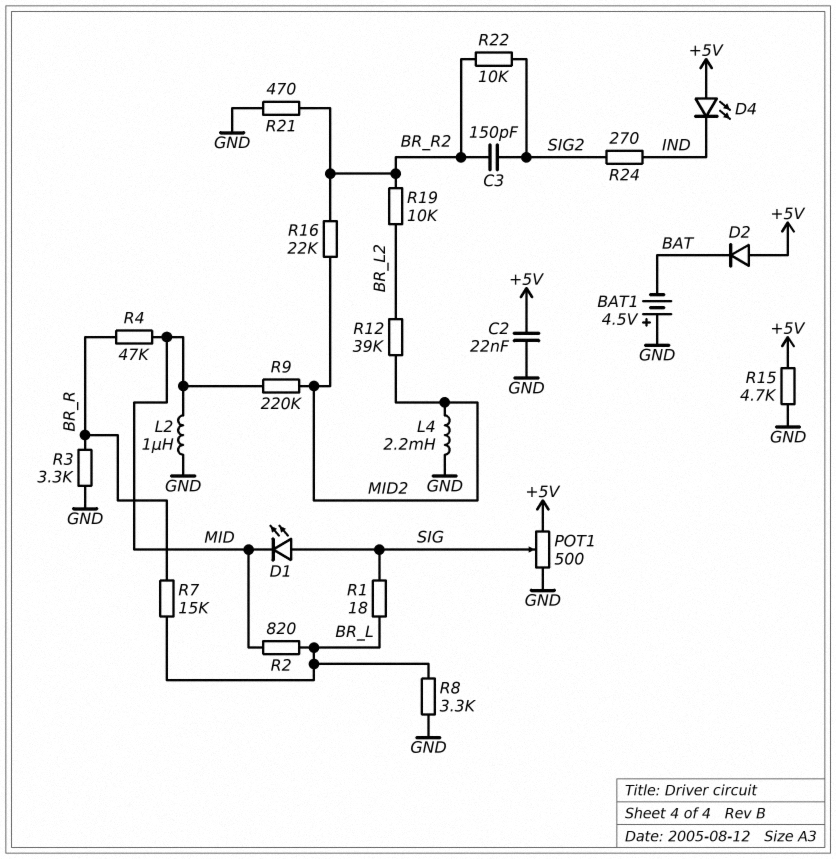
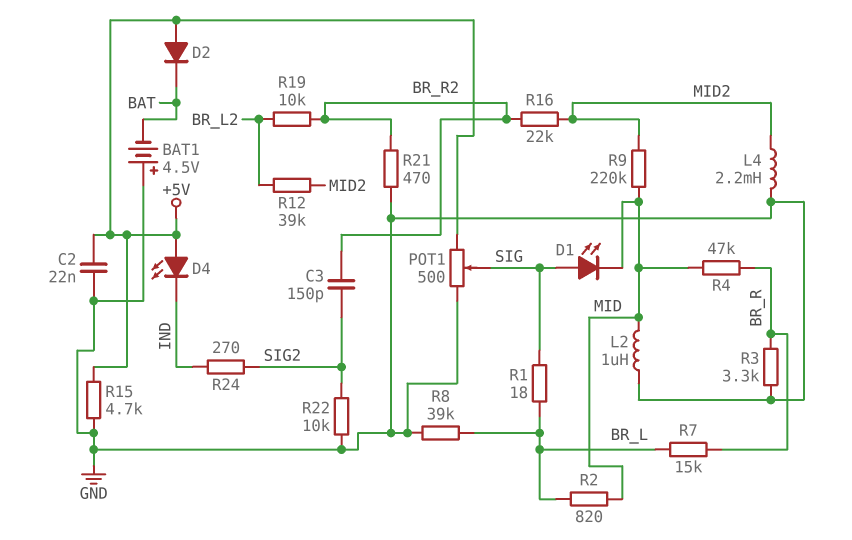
R8: 3.3k (BR_L, GND) -> 39k (BR_L, GND)
R22: 10k (BR_R2, SIG2) -> 10k (GND, SIG2)

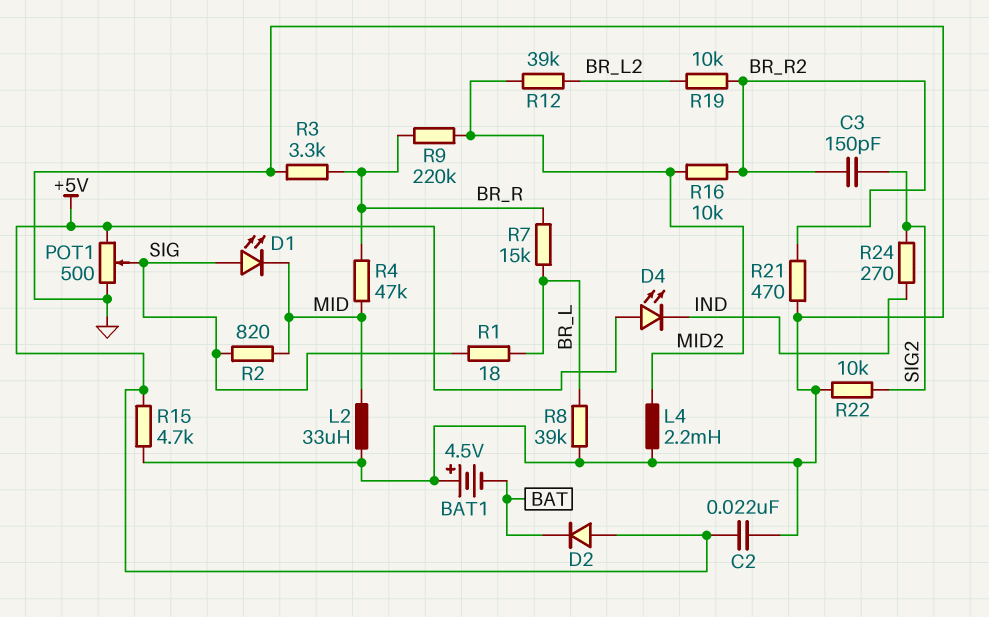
L2: 1uH (GND, MID) -> 33uH (GND, MID)
R2: 820 (BR_L, MID) -> 820 (MID, SIG)
R9: 220k (MID, MID2) -> 220k (BR_R, MID2)
R16: 22k (BR_R2, MID2) -> 10k (BR_R2, MID2)

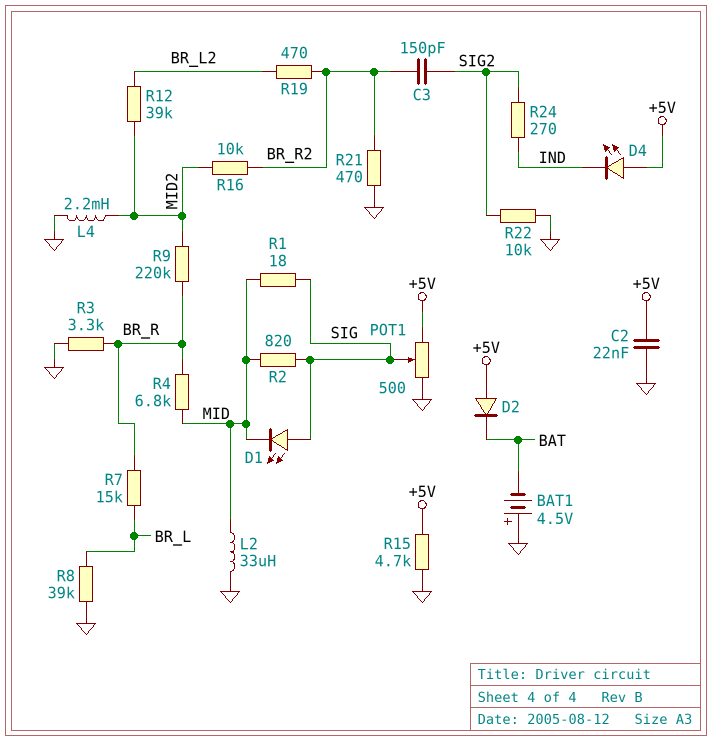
R1: 18 (BR_L, SIG) -> 18 (MID, SIG)
R4: 47k (BR_R, MID) -> 6.8k (BR_R, MID)
R19: 10k (BR_L2, BR_R2) -> 470 (BR_L2, BR_R2)

